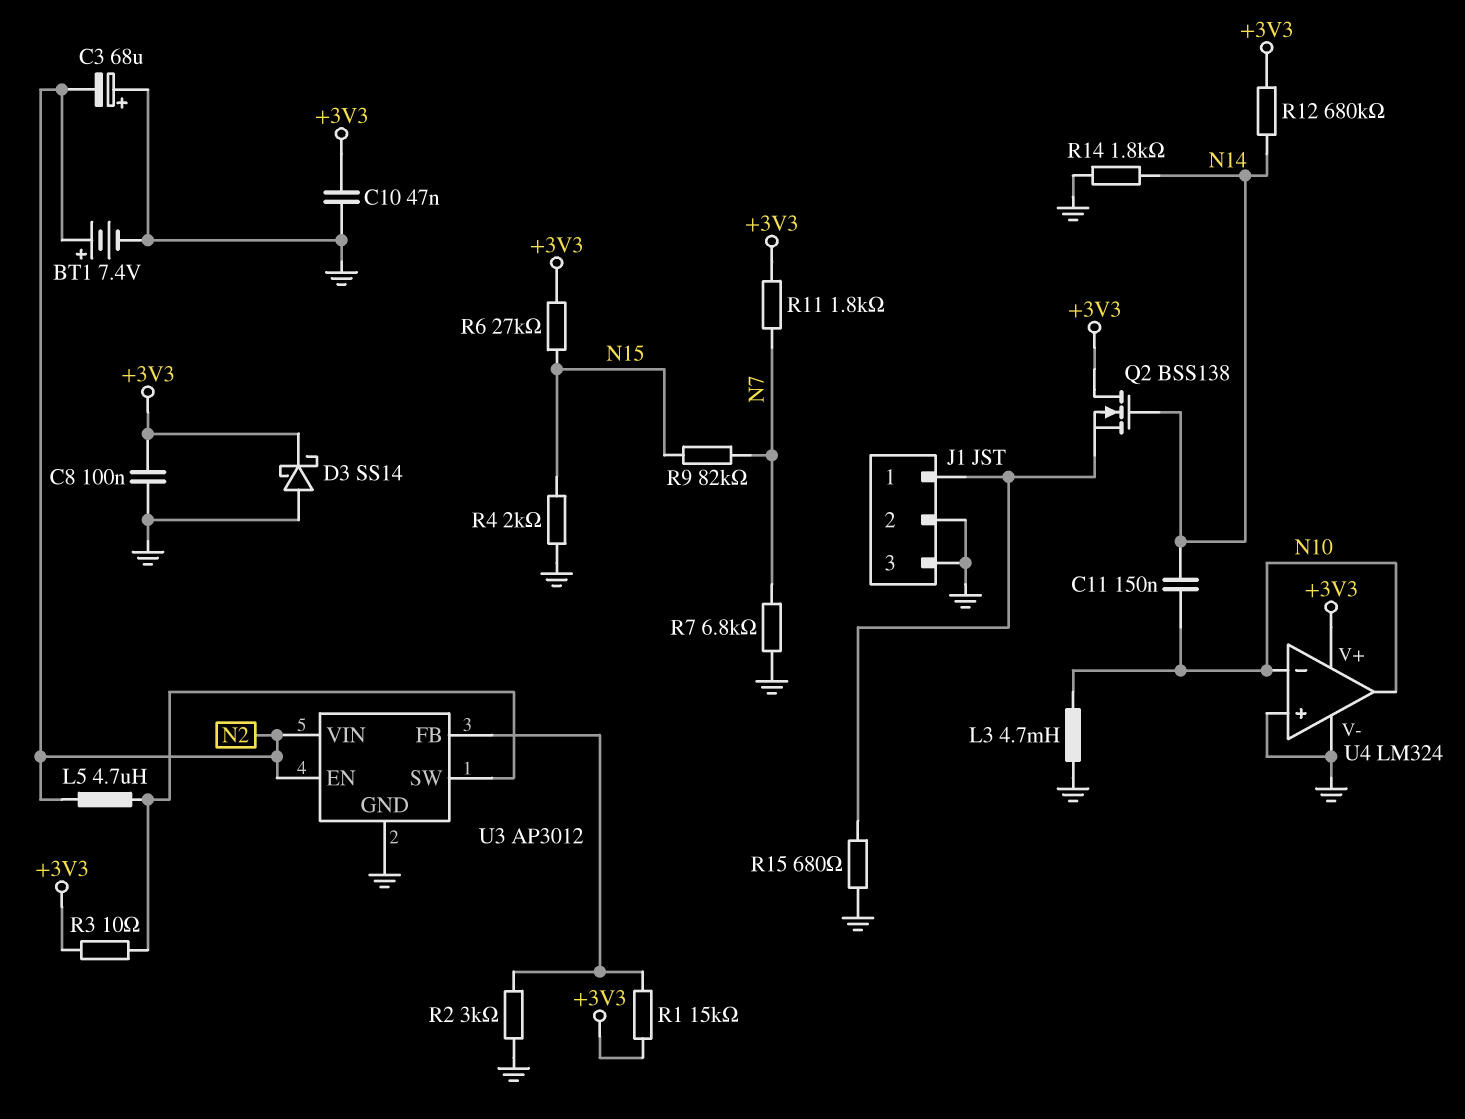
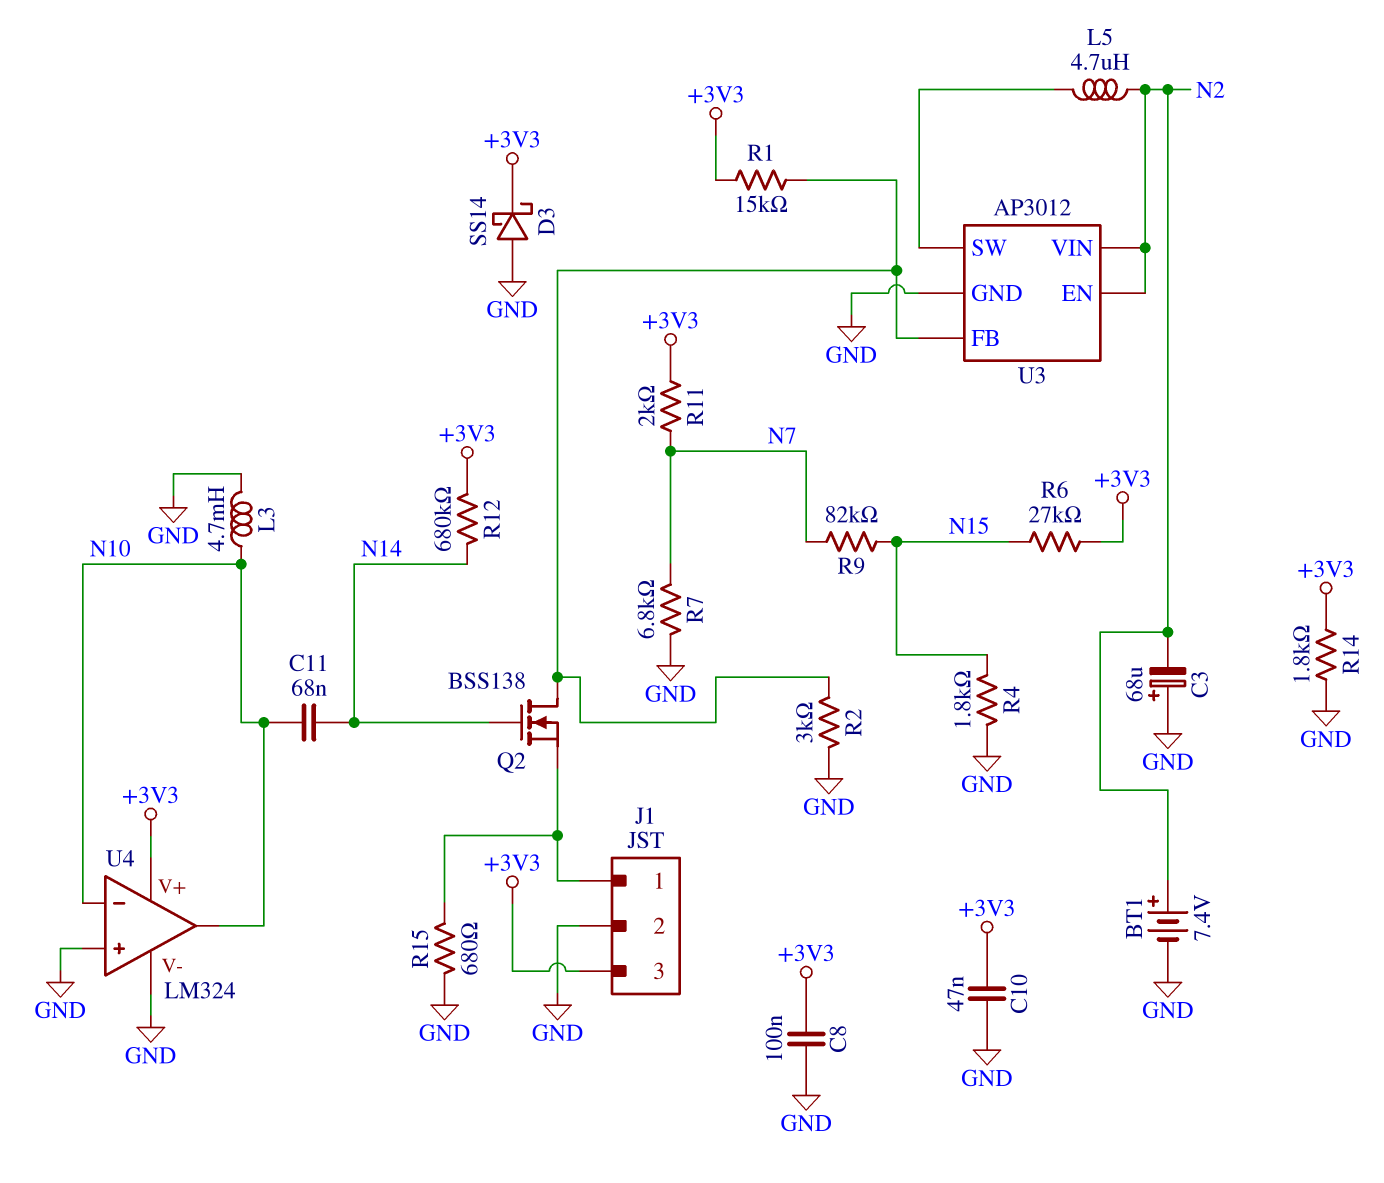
C11: 150nF (N10, N14) -> 68nF (N10, N14)
J1 pin 3: GND -> +3V3
Q2: NMOS BSS138 (G N14, D +3V3, S J1/1) -> NMOS BSS138 (G N14, D U3/FB, S J1/1)
R3: 10 (+3V3, U3/SW) -> none
R4: 2k (GND, N15) -> 1.8k (GND, N15)
R11: 1.8k (+3V3, N7) -> 2k (+3V3, N7)
R14: 1.8k (GND, N14) -> 1.8k (+3V3, GND)

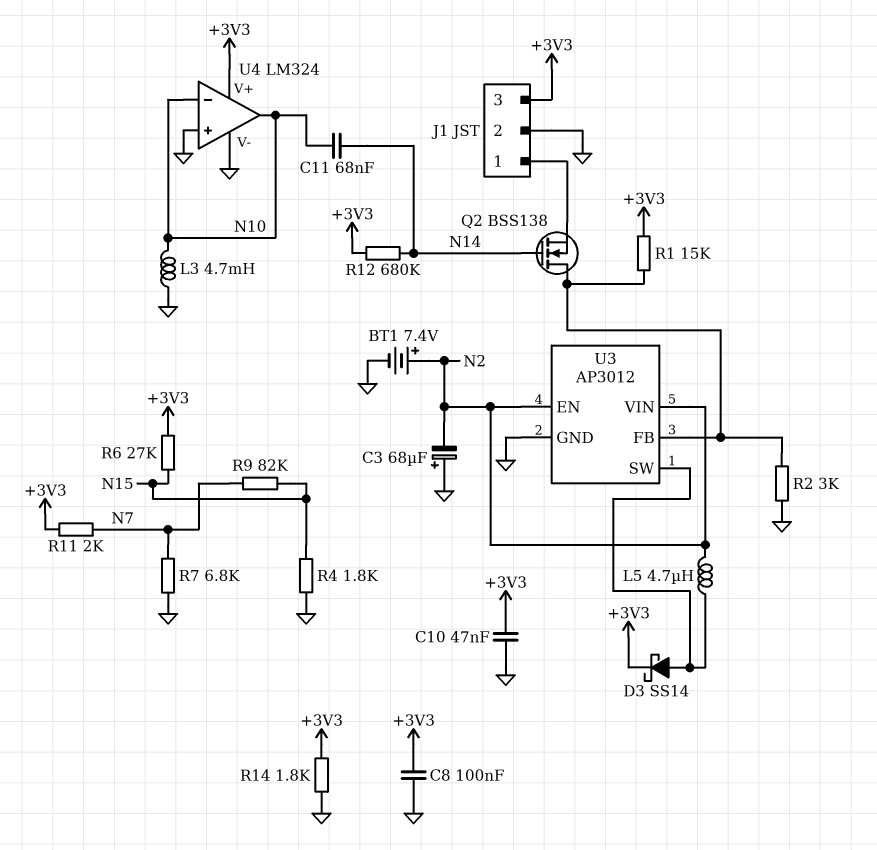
D3: schottky SS14 (A GND, K +3V3) -> schottky SS14 (A U3/SW, K +3V3)
R15: 680 (GND, J1/1) -> none

